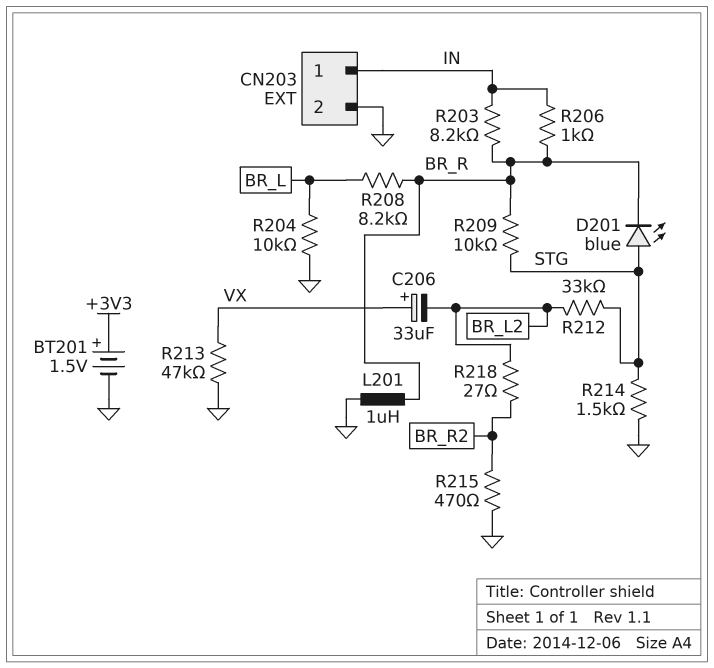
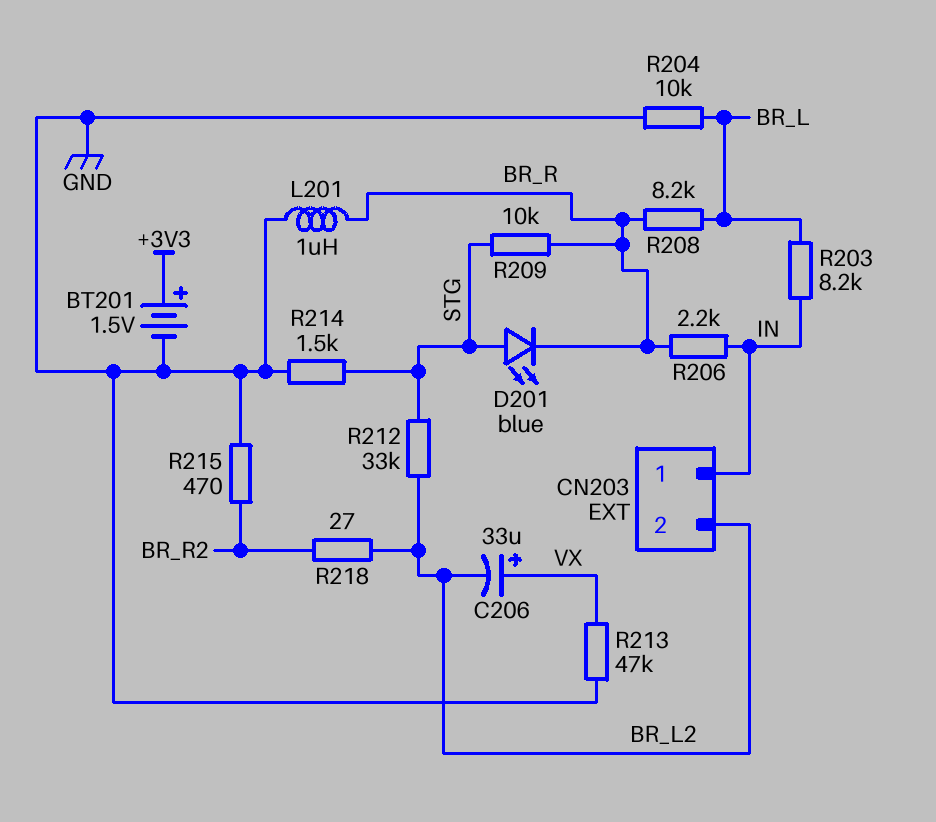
CN203 pin 2: GND -> BR_L2
R203: 8.2k (BR_R, IN) -> 8.2k (BR_L, IN)
R206: 1k (BR_R, IN) -> 2.2k (BR_R, IN)

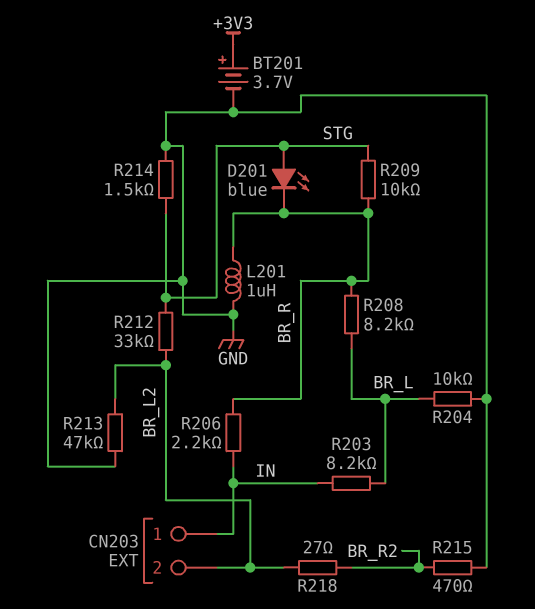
BT201: 1.5V (plus +3V3, minus GND) -> 3.7V (plus +3V3, minus GND)
C206: 33uF (plus VX, minus BR_L2) -> none
R213: 47k (GND, VX) -> 47k (BR_L2, GND)

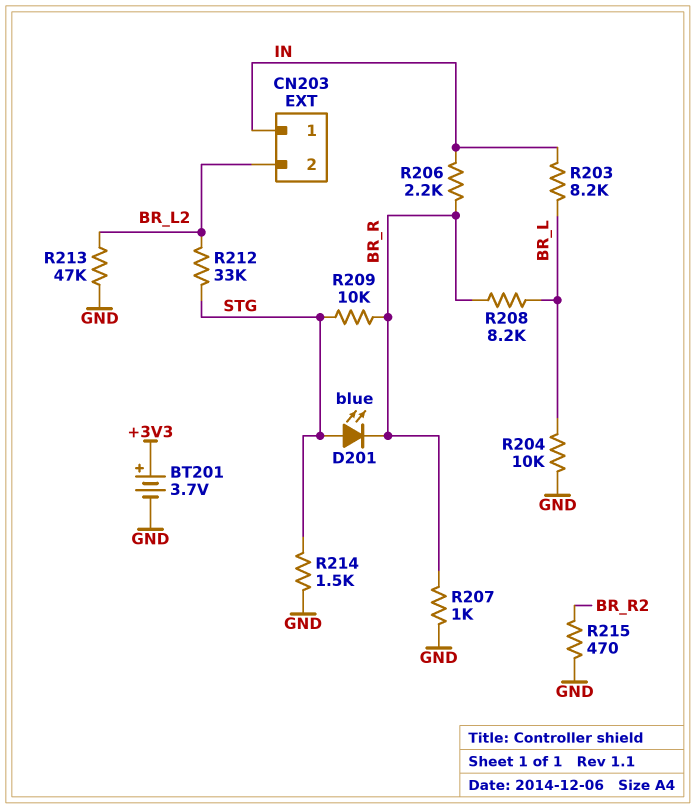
L201: 1uH (BR_R, GND) -> none
R207: none -> 1k (BR_R, GND)
R218: 27 (BR_L2, BR_R2) -> none

